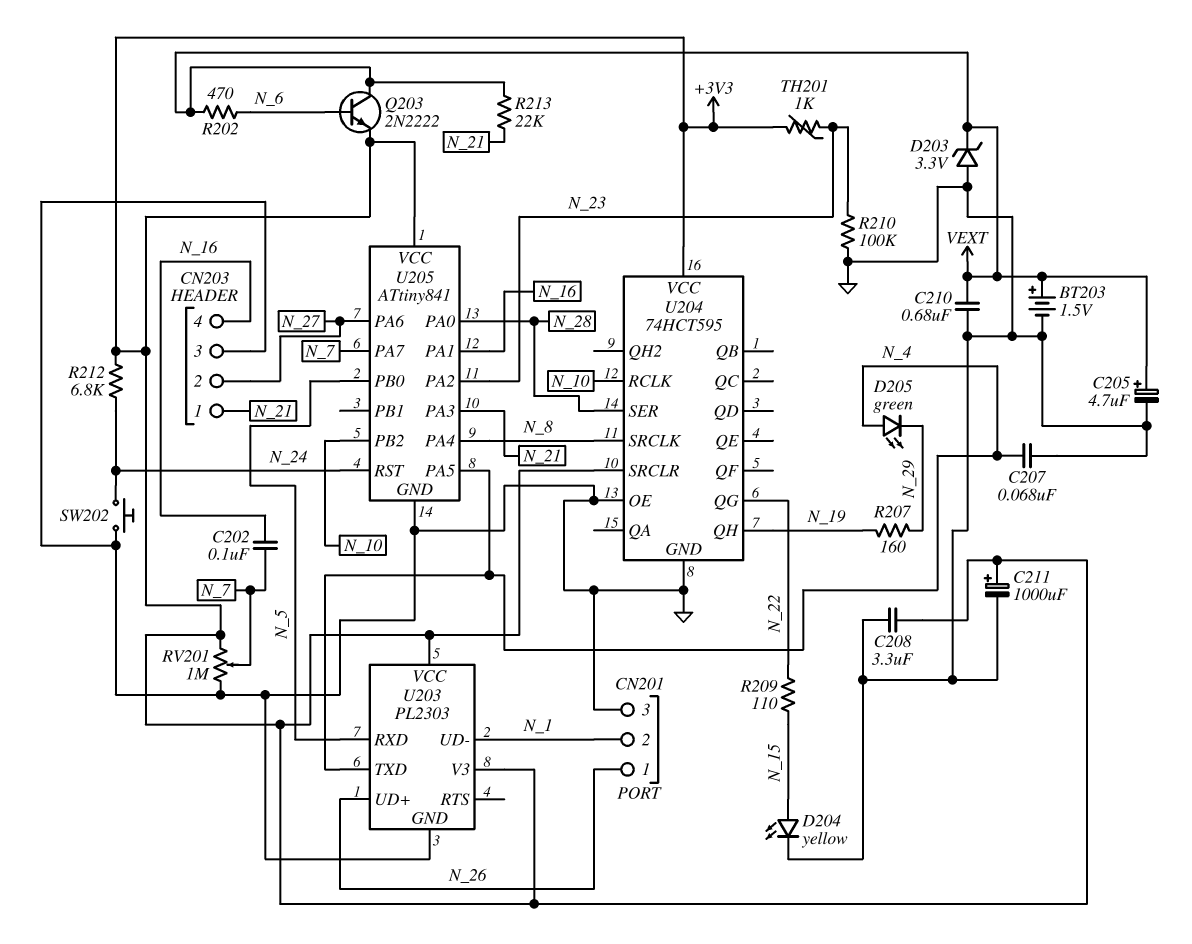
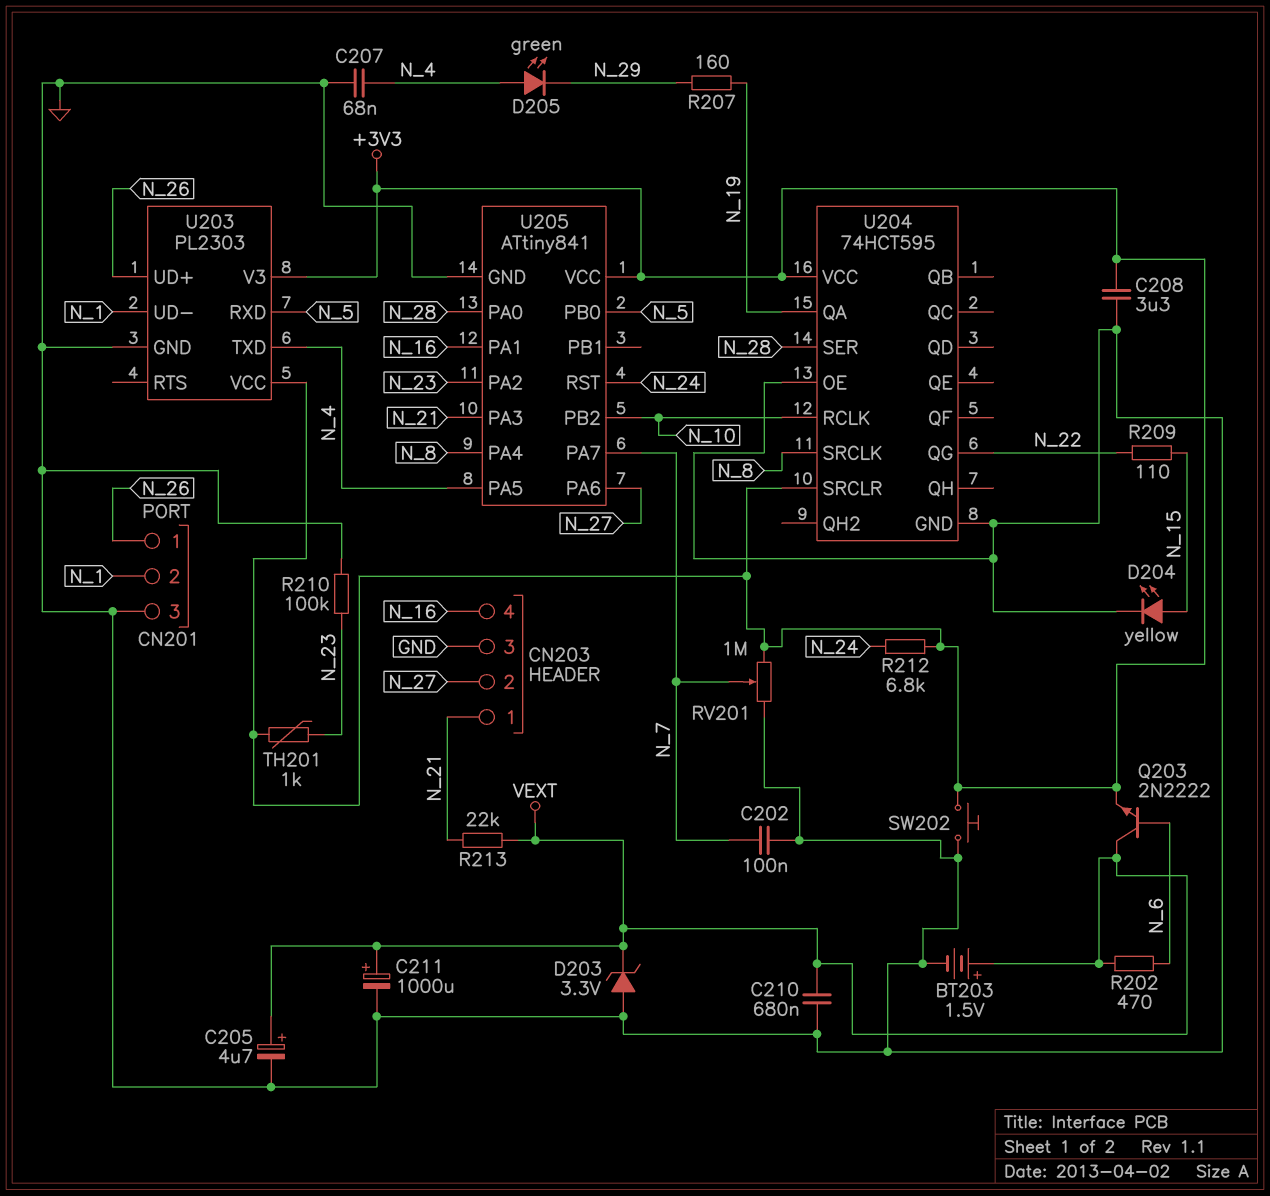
C202: 100nF (N_7, N_16) -> 100nF (GND, N_7)
C211: 1000uF (plus +3V3, minus GND) -> 1000uF (plus VEXT, minus GND)
SW202: button (GND, N_24) -> button (+3V3, GND)
U204 pin QA: none -> N_19
U204 pin QH: N_19 -> none

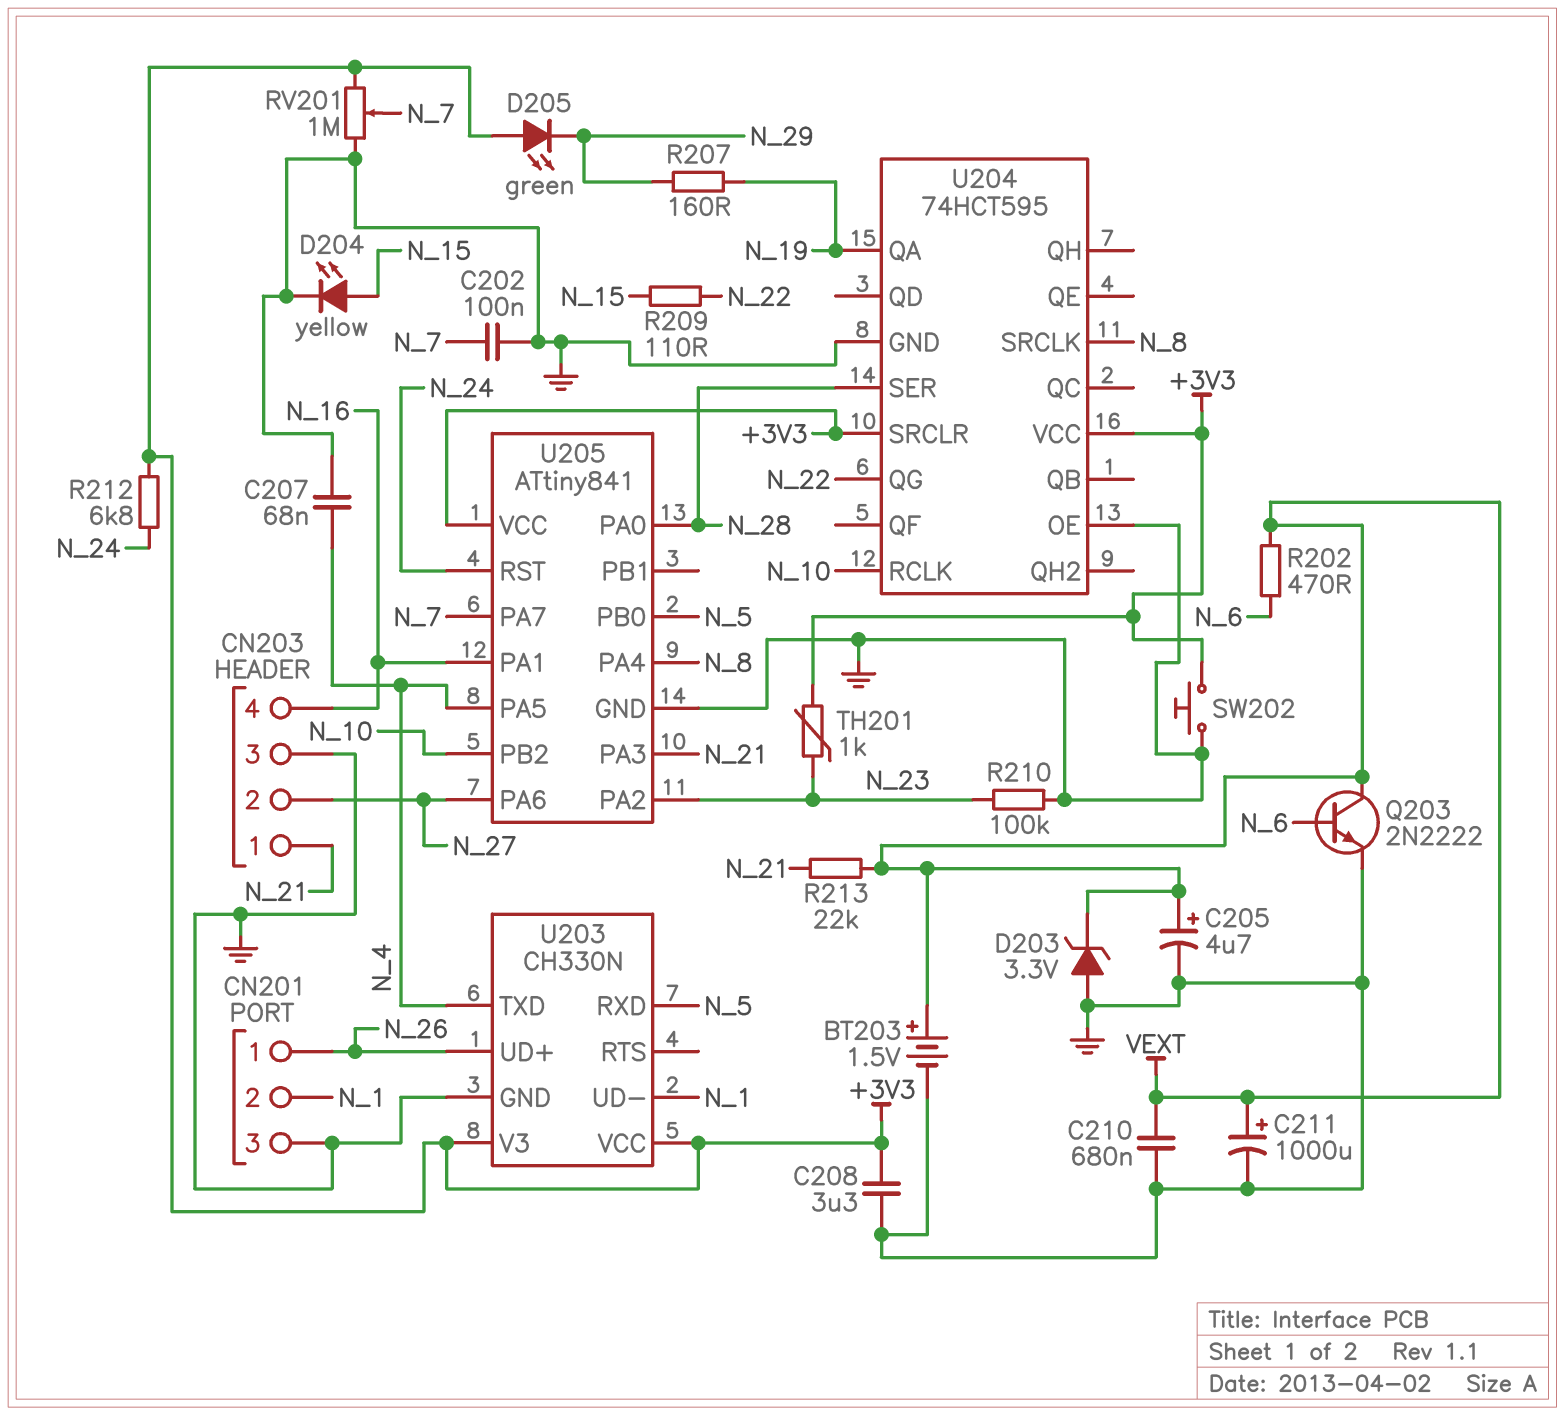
D205: LED green (A N_4, K N_29) -> LED green (A +3V3, K N_29)
Q203: NPN 2N2222 (B N_6, C VEXT, E +3V3) -> NPN 2N2222 (B N_6, C VEXT, E GND)
U203: PL2303 -> CH330N

